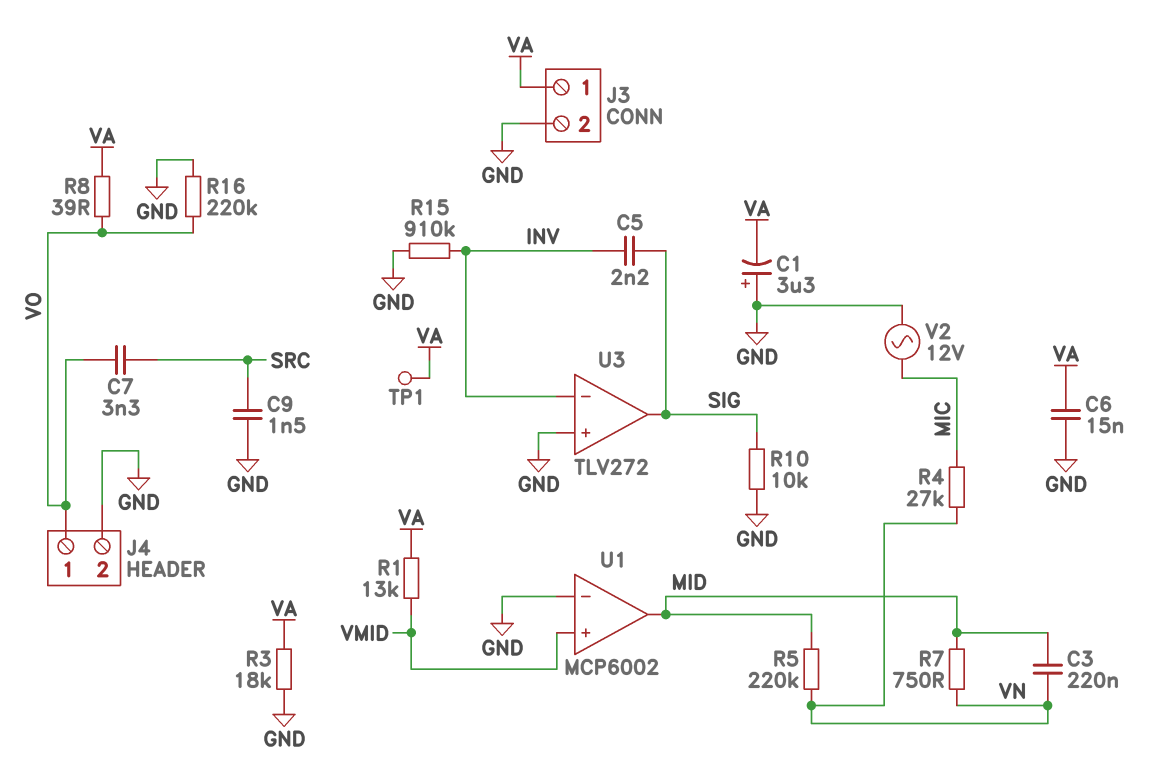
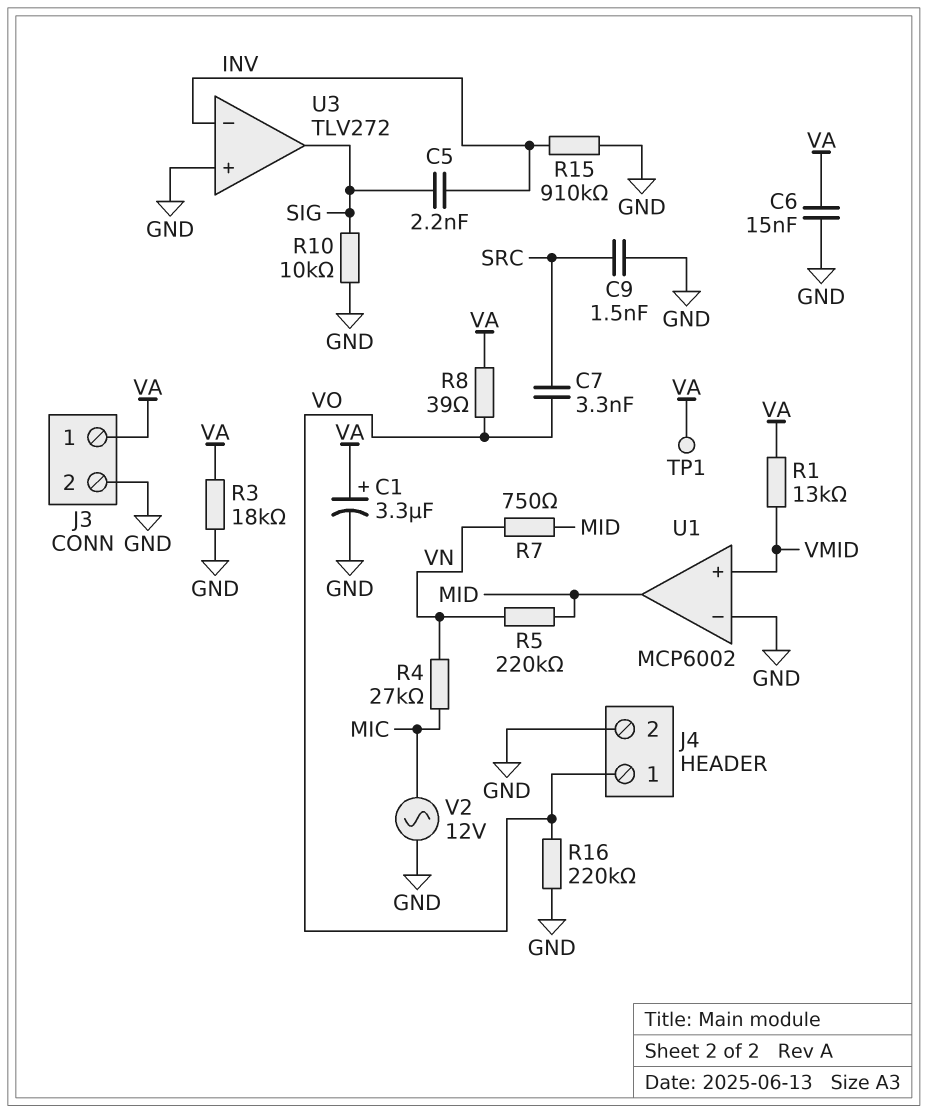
C1: 3.3uF (plus GND, minus VA) -> 3.3uF (plus VA, minus GND)
C3: 220nF (MID, VN) -> none

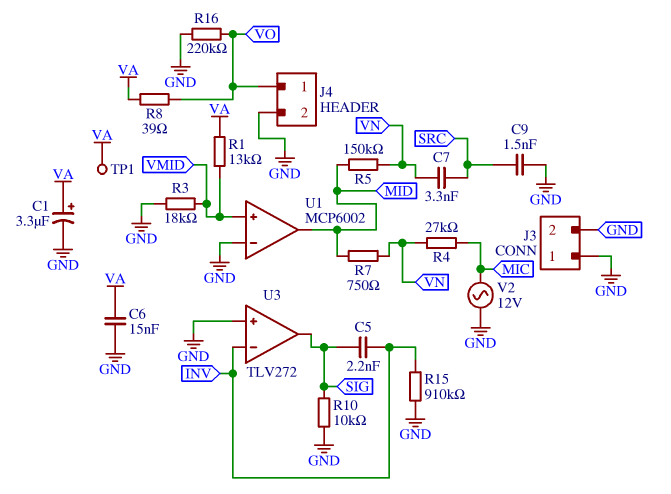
C7: 3.3nF (SRC, VO) -> 3.3nF (SRC, VN)
J3 pin 1: VA -> GND
R3: 18k (GND, VA) -> 18k (GND, VMID)
R5: 220k (MID, VN) -> 150k (MID, VN)

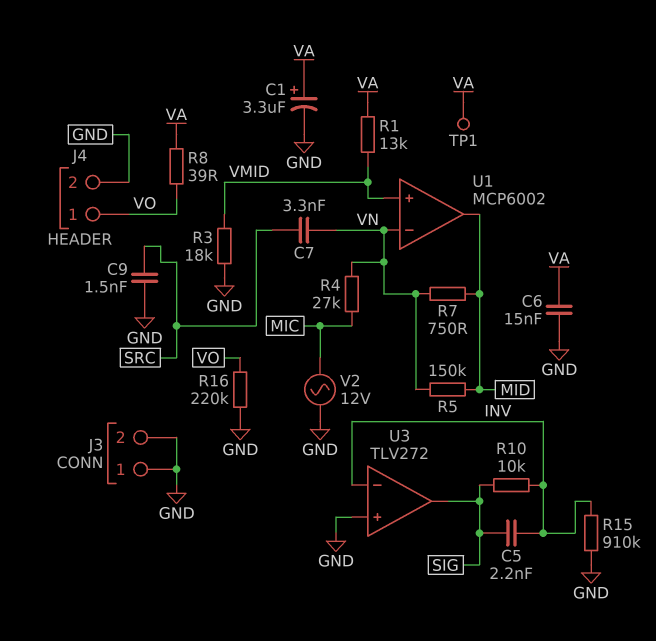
R10: 10k (GND, SIG) -> 10k (INV, SIG)
U1 pin in-: GND -> VN

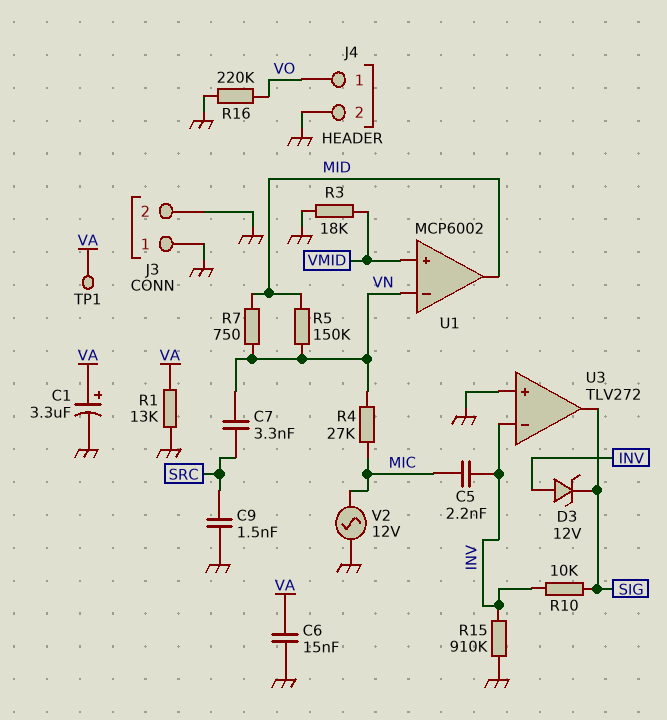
C5: 2.2nF (INV, SIG) -> 2.2nF (INV, MIC)
D3: none -> zener 12V (A INV, K SIG)
R1: 13k (VA, VMID) -> 13k (GND, VA)
R8: 39 (VA, VO) -> none

